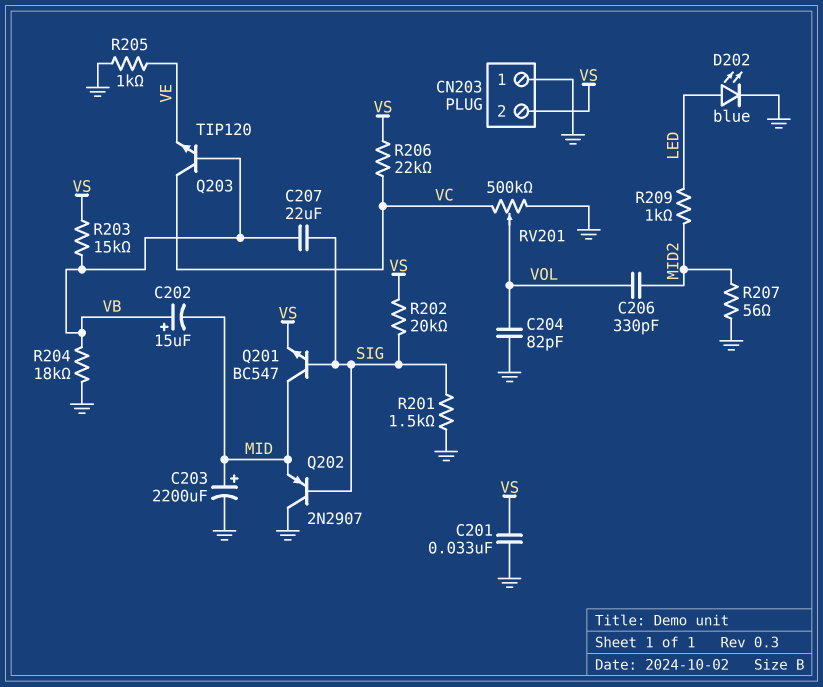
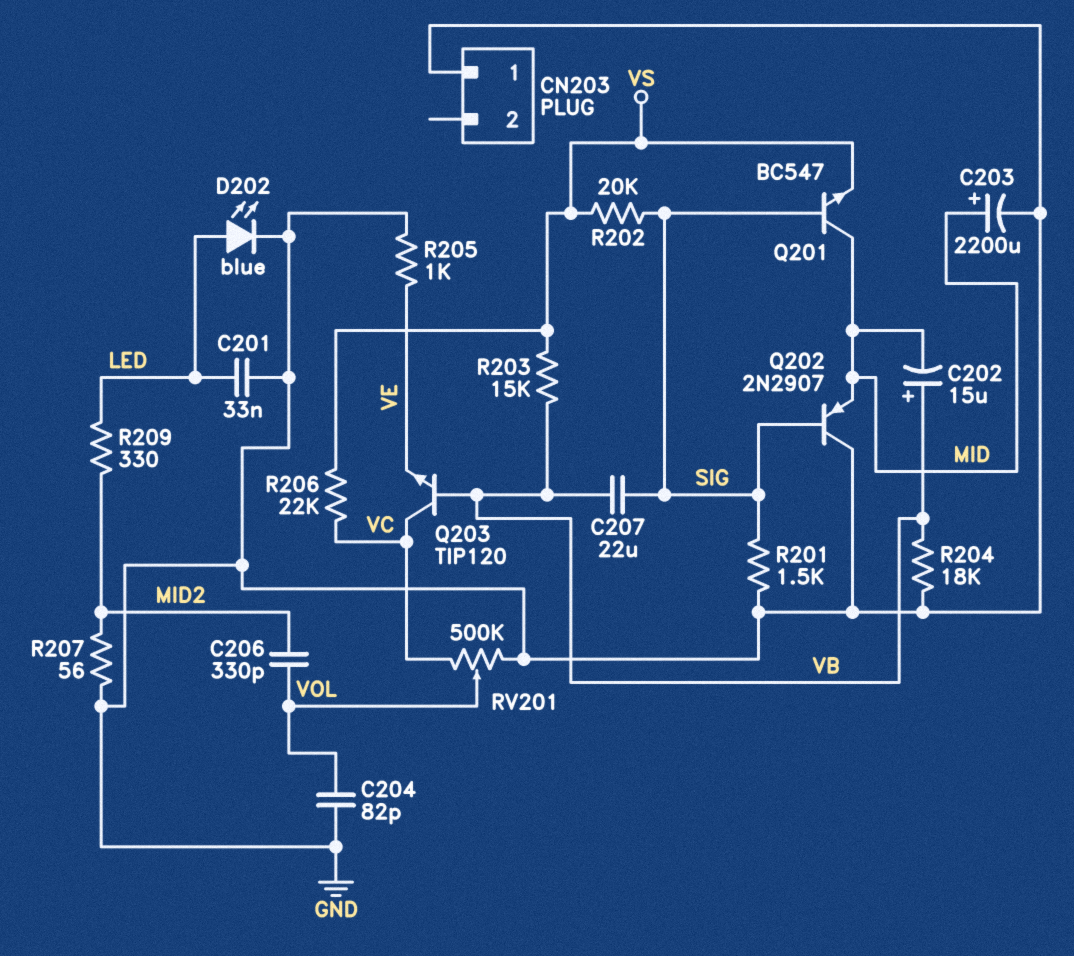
C201: 33nF (GND, VS) -> 33nF (GND, LED)
CN203 pin 2: VS -> none
R209: 1k (LED, MID2) -> 330 (LED, MID2)

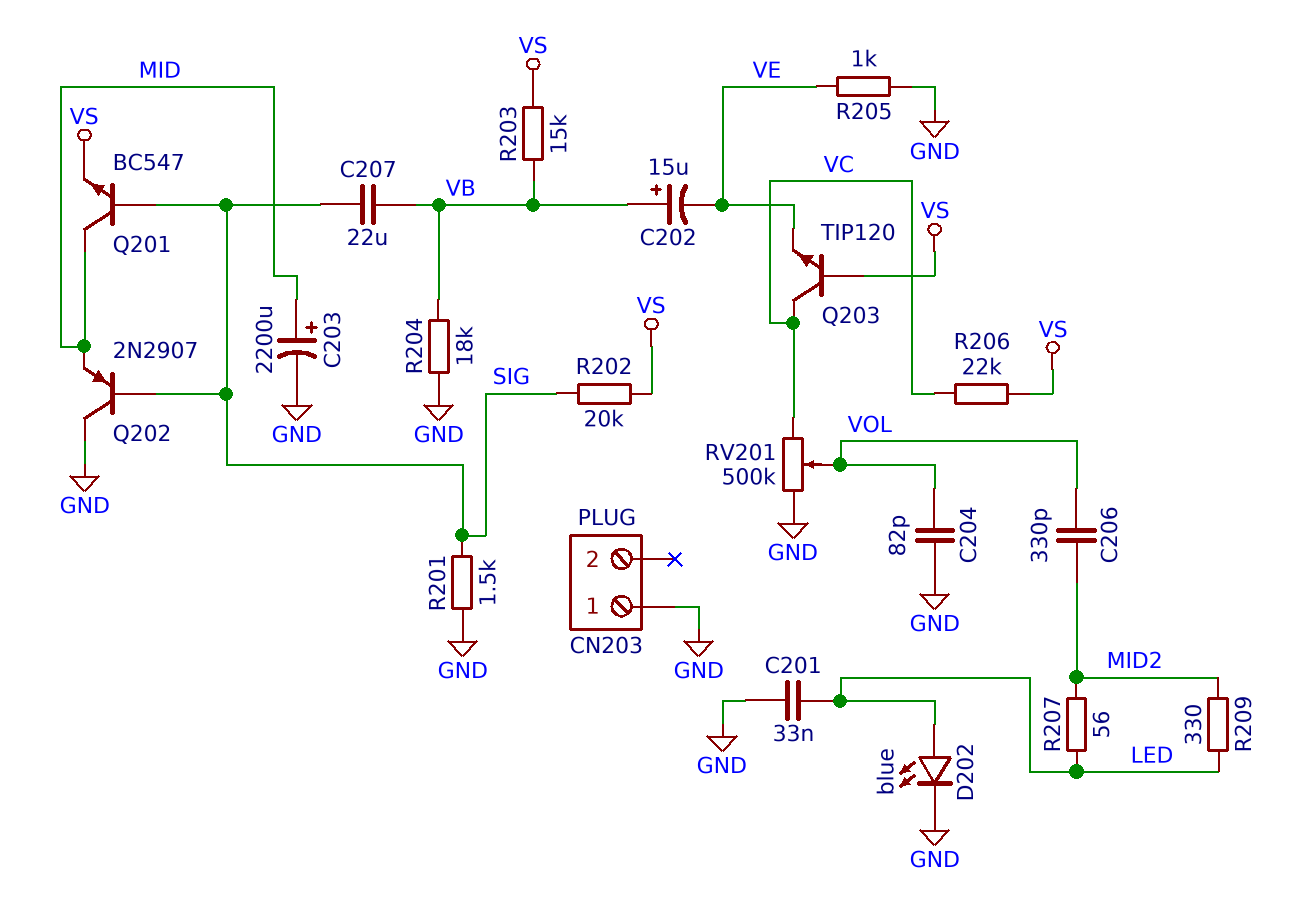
C202: 15uF (plus VB, minus MID) -> 15uF (plus VB, minus VE)
Q203: NPN TIP120 (B VB, C VC, E VE) -> NPN TIP120 (B VS, C VC, E VE)
R207: 56 (GND, MID2) -> 56 (LED, MID2)

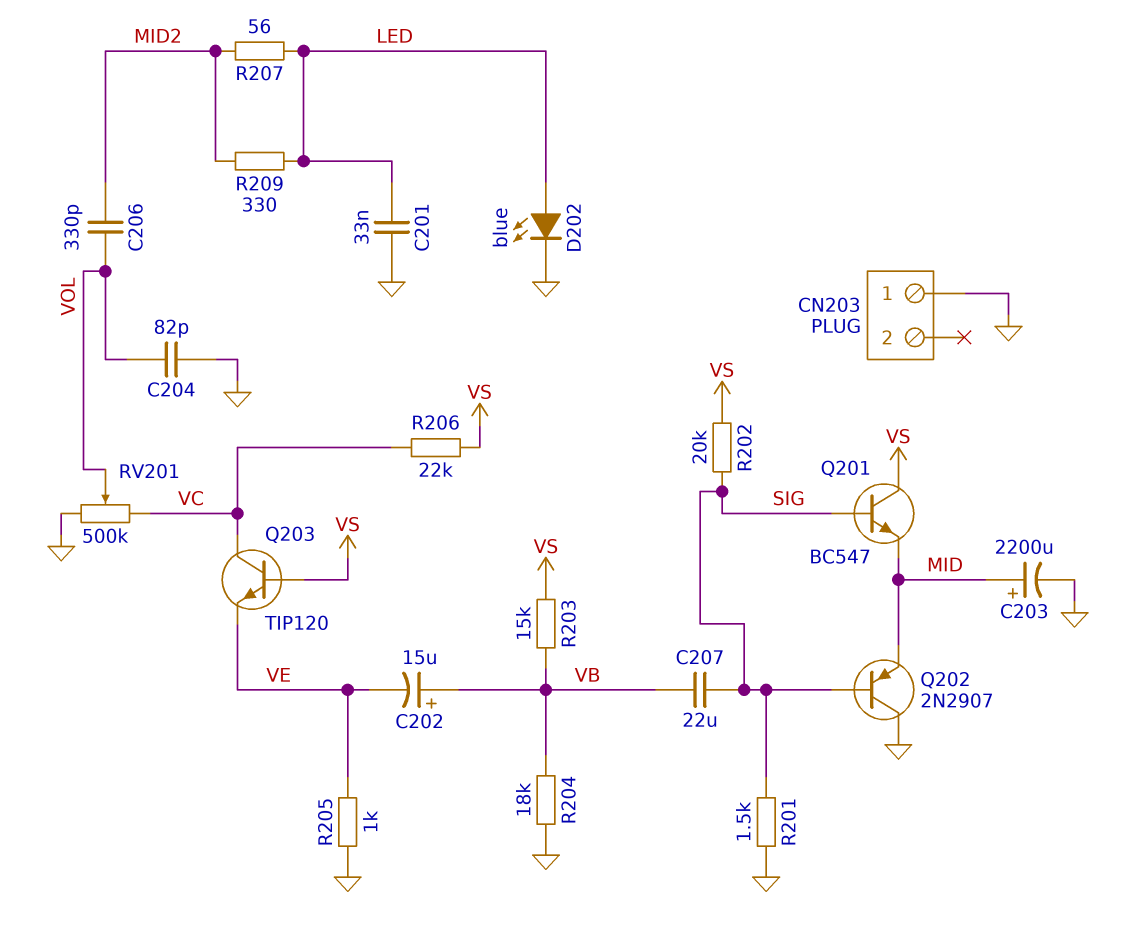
Q201: NPN BC547 (B SIG, C MID, E VS) -> NPN BC547 (B SIG, C VS, E MID)

